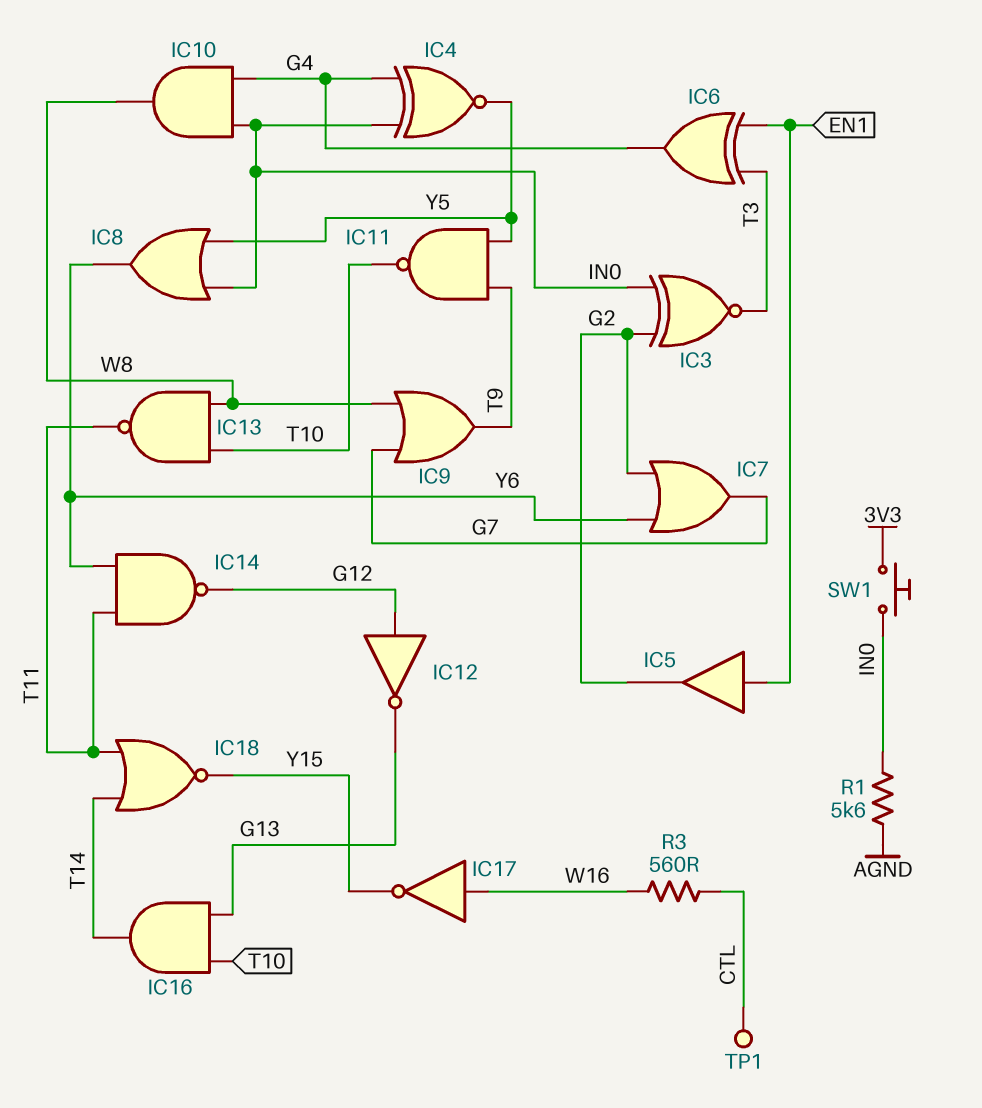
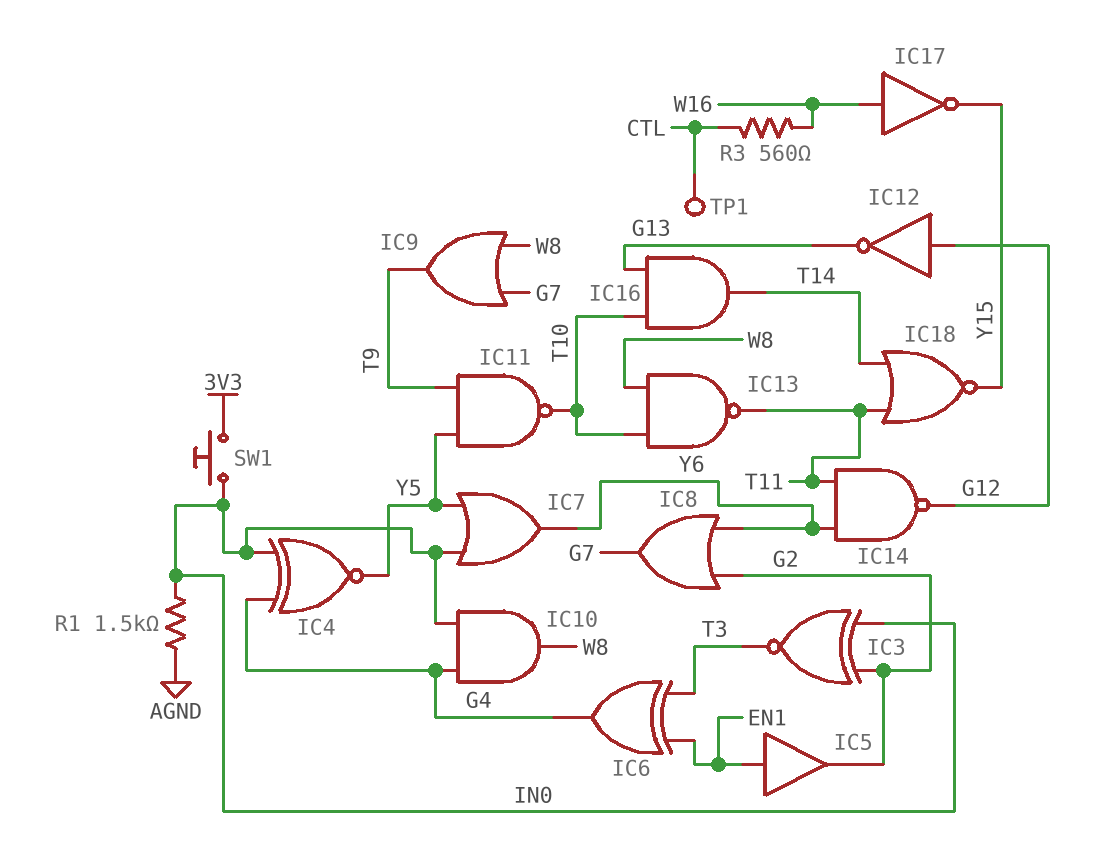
IC7: OR (in G2, in Y6, out G7) -> OR (in IN0, in Y5, out Y6)
IC8: OR (in IN0, in Y5, out Y6) -> OR (in G2, in Y6, out G7)
R1: 5.6k (AGND, IN0) -> 1.5k (AGND, IN0)

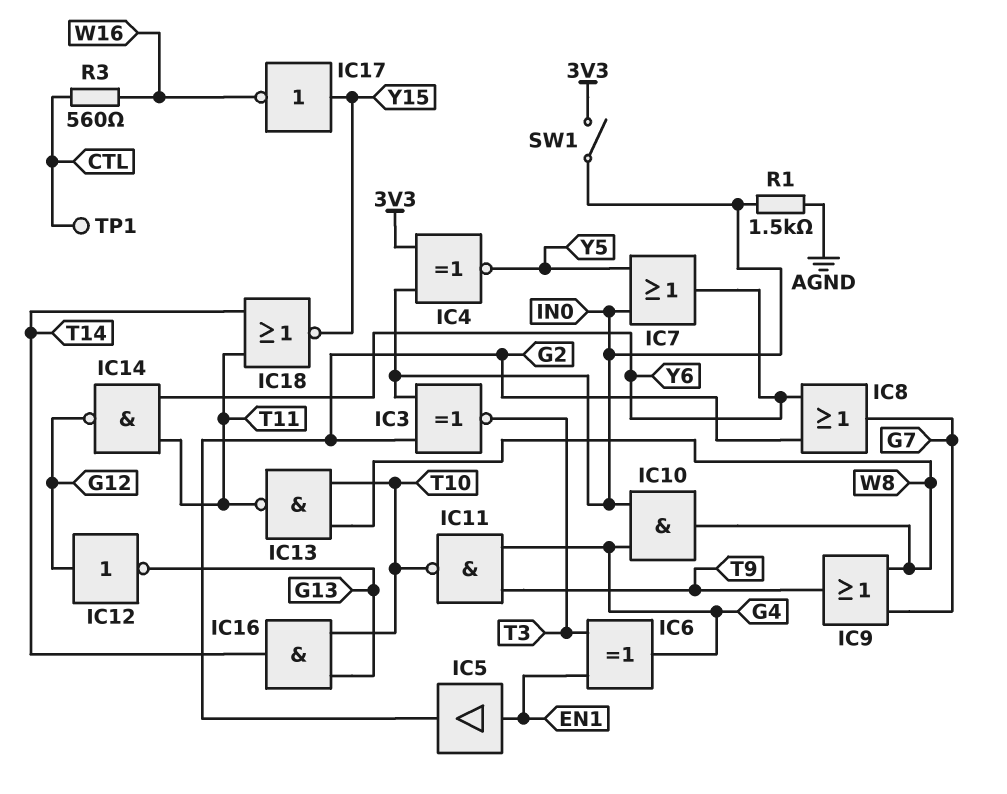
IC4: XNOR (in G4, in IN0, out Y5) -> XNOR (in 3V3, in IN0, out Y5)
IC11: NAND (in T9, in Y5, out T10) -> NAND (in G4, in T9, out T10)
IC17: NOT (in W16, out Y15) -> NOT (in Y15, out W16)
SW1: button (3V3, IN0) -> switch (3V3, IN0)

